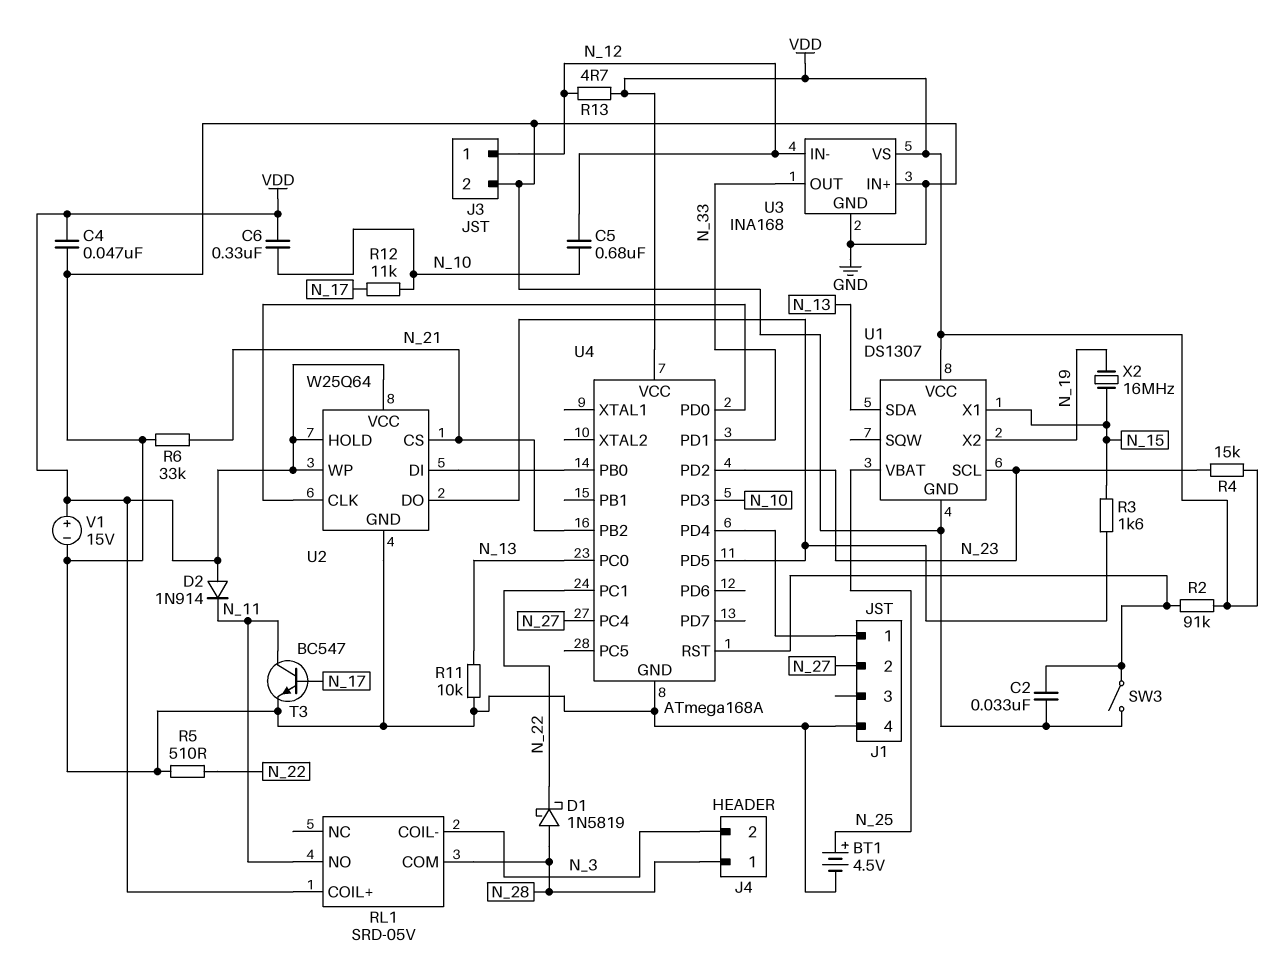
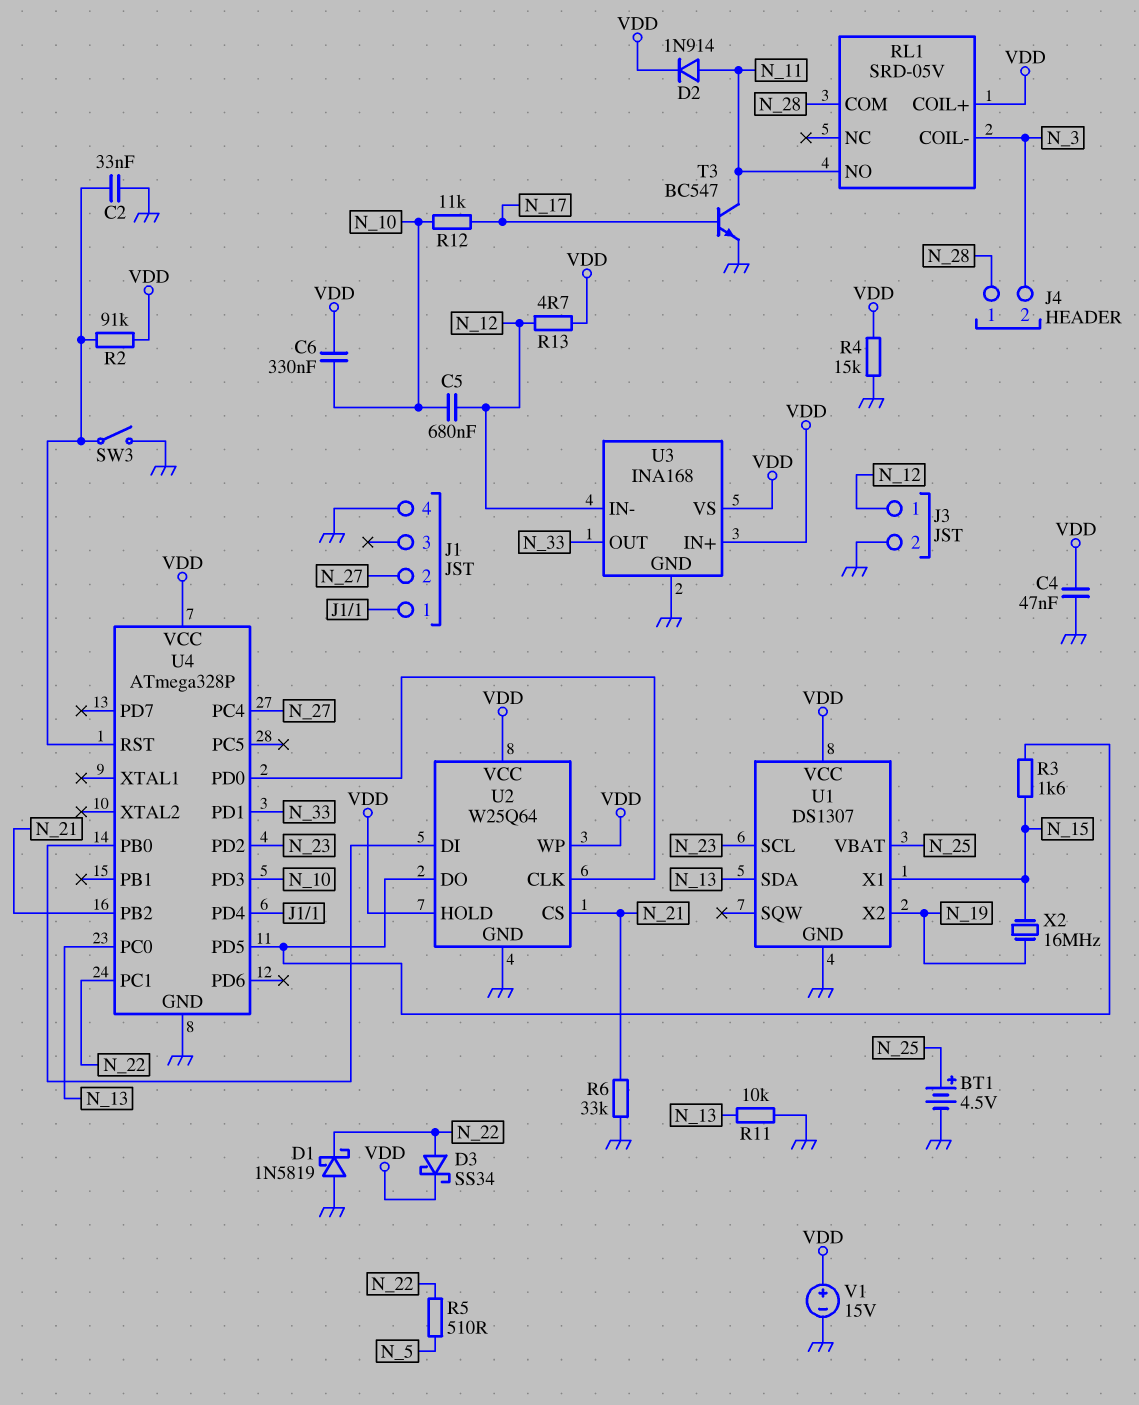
D1: schottky 1N5819 (A N_28, K N_22) -> schottky 1N5819 (A GND, K N_22)
D2: diode 1N914 (A VDD, K N_11) -> diode 1N914 (A N_11, K VDD)
D3: none -> schottky SS34 (A N_22, K VDD)
R4: 15k (N_23, VDD) -> 15k (GND, VDD)
R5: 510 (GND, N_22) -> 510 (N_5, N_22)
U3 pin IN+: GND -> VDD
U4: ATmega168A -> ATmega328P

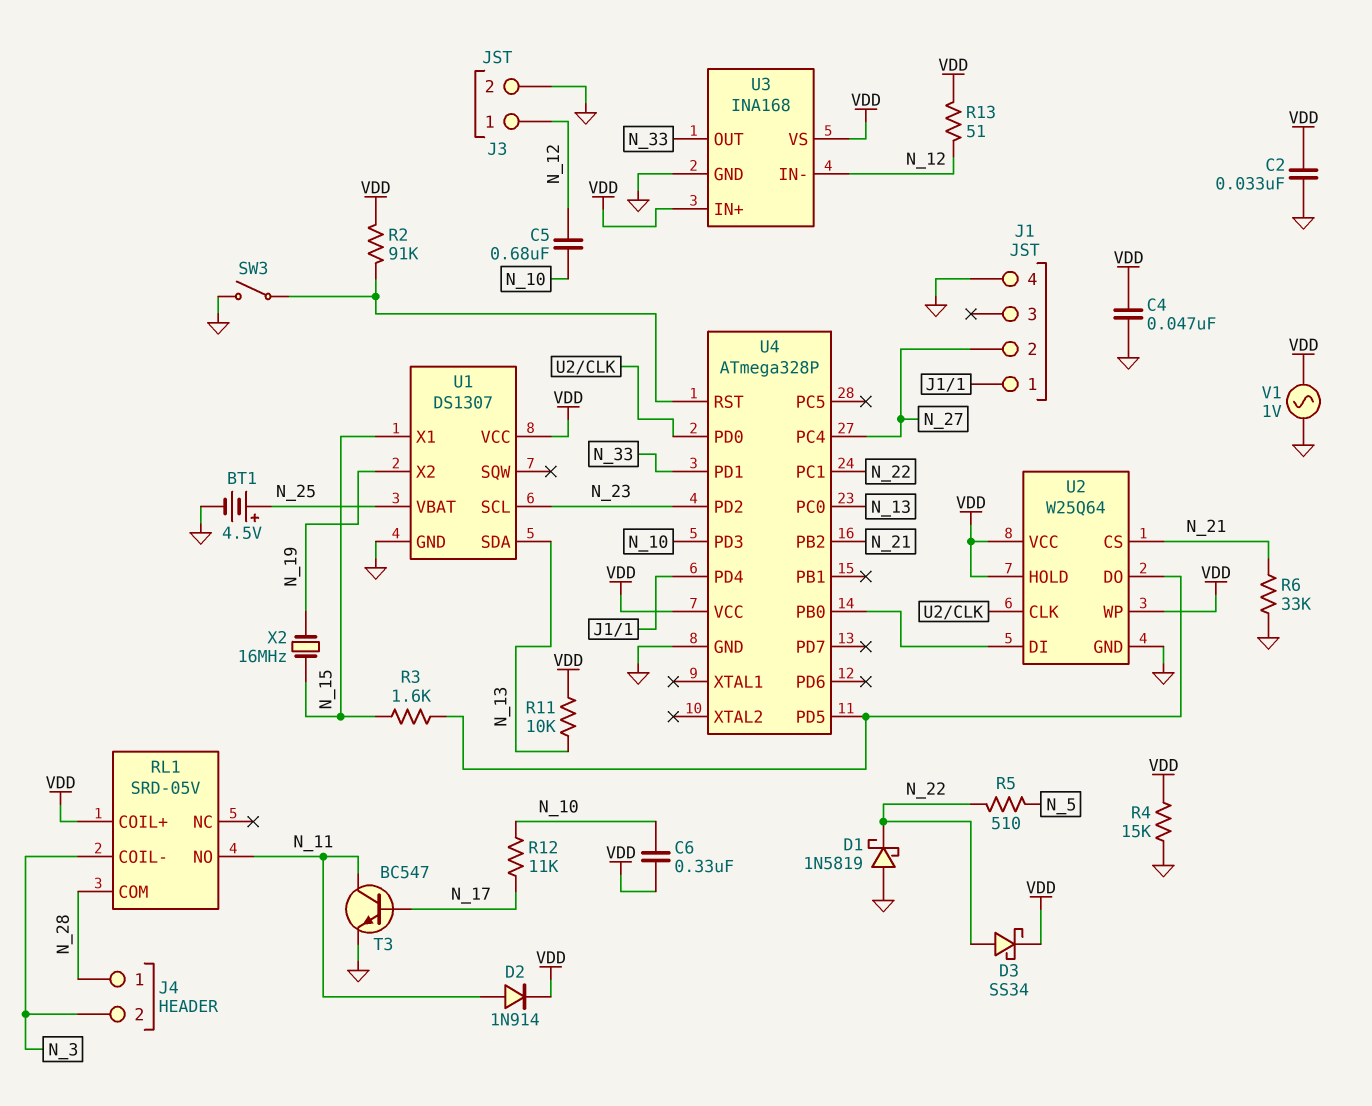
C2: 33nF (GND, U4/RST) -> 33nF (GND, VDD)
R11: 10k (GND, N_13) -> 10k (N_13, VDD)
R13: 4.7 (N_12, VDD) -> 51 (N_12, VDD)
V1: 15V (plus VDD, minus GND) -> AC 1V (GND, VDD)

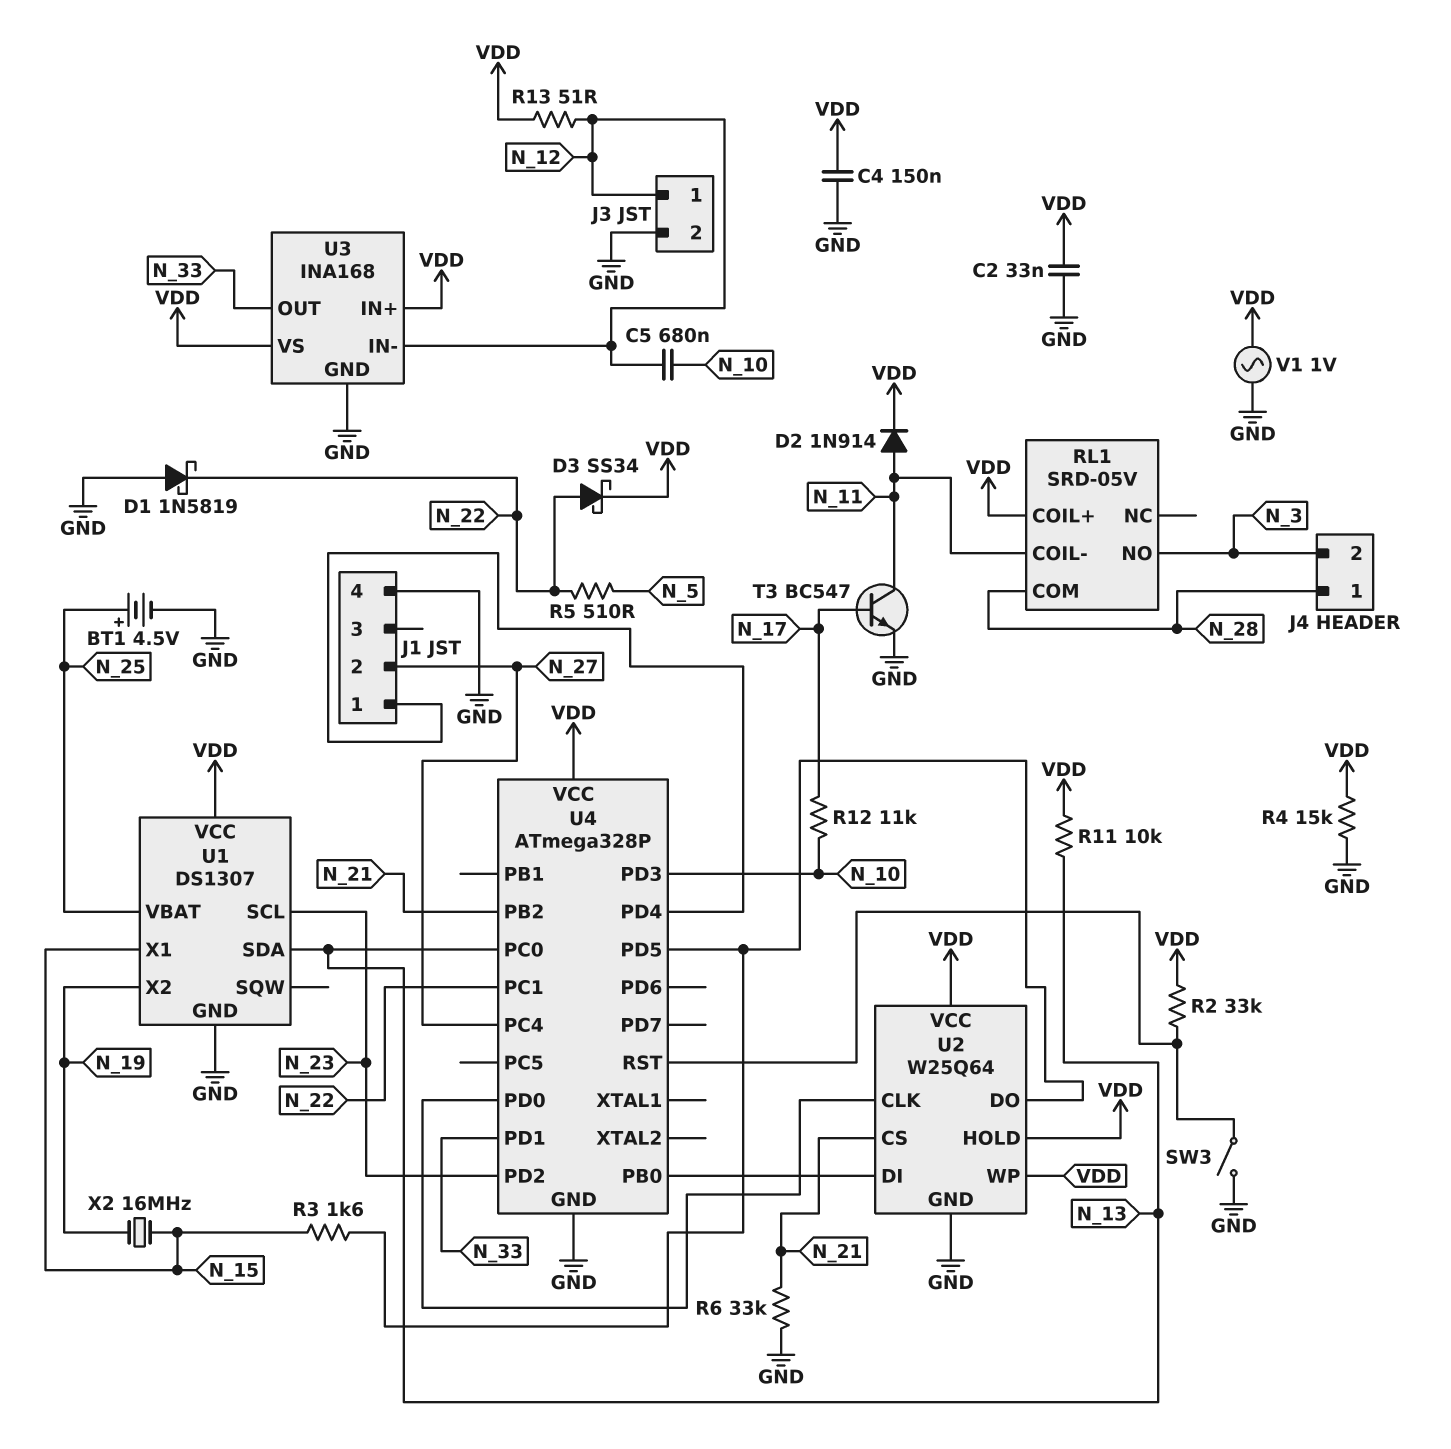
C4: 47nF (GND, VDD) -> 150nF (GND, VDD)
C6: 330nF (N_10, VDD) -> none
R2: 91k (U4/RST, VDD) -> 33k (U4/RST, VDD)
RL1 pin COIL-: N_3 -> N_11
RL1 pin NO: N_11 -> N_3

